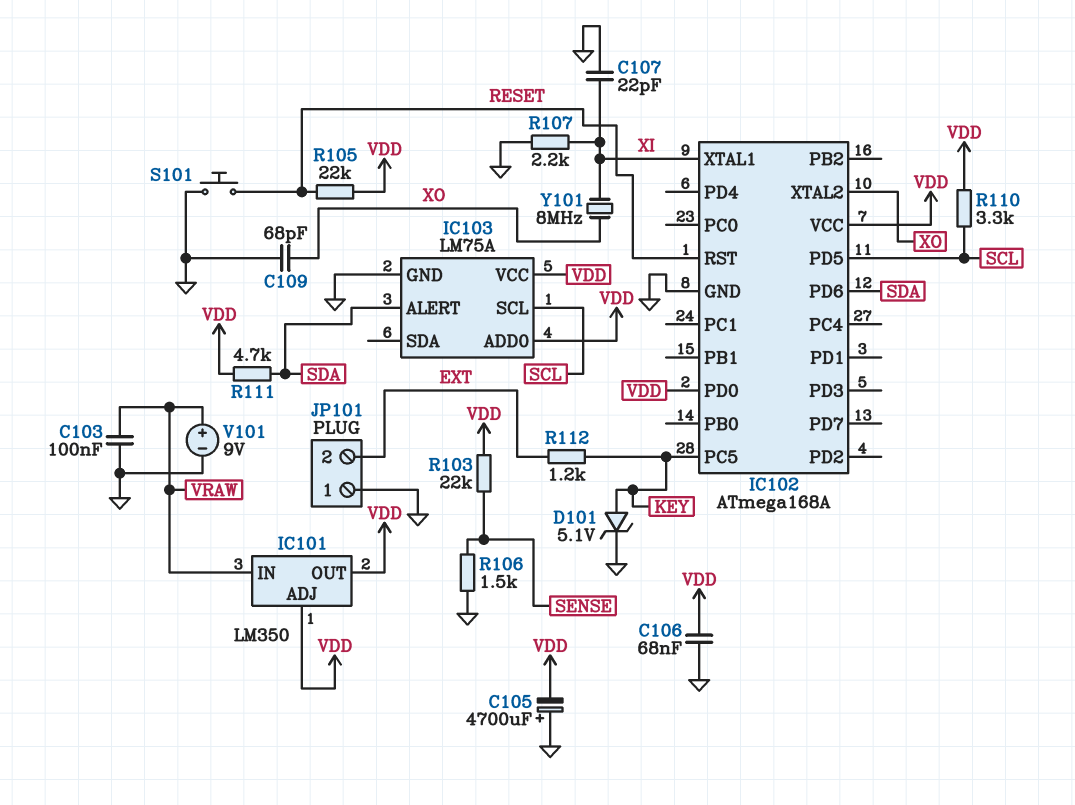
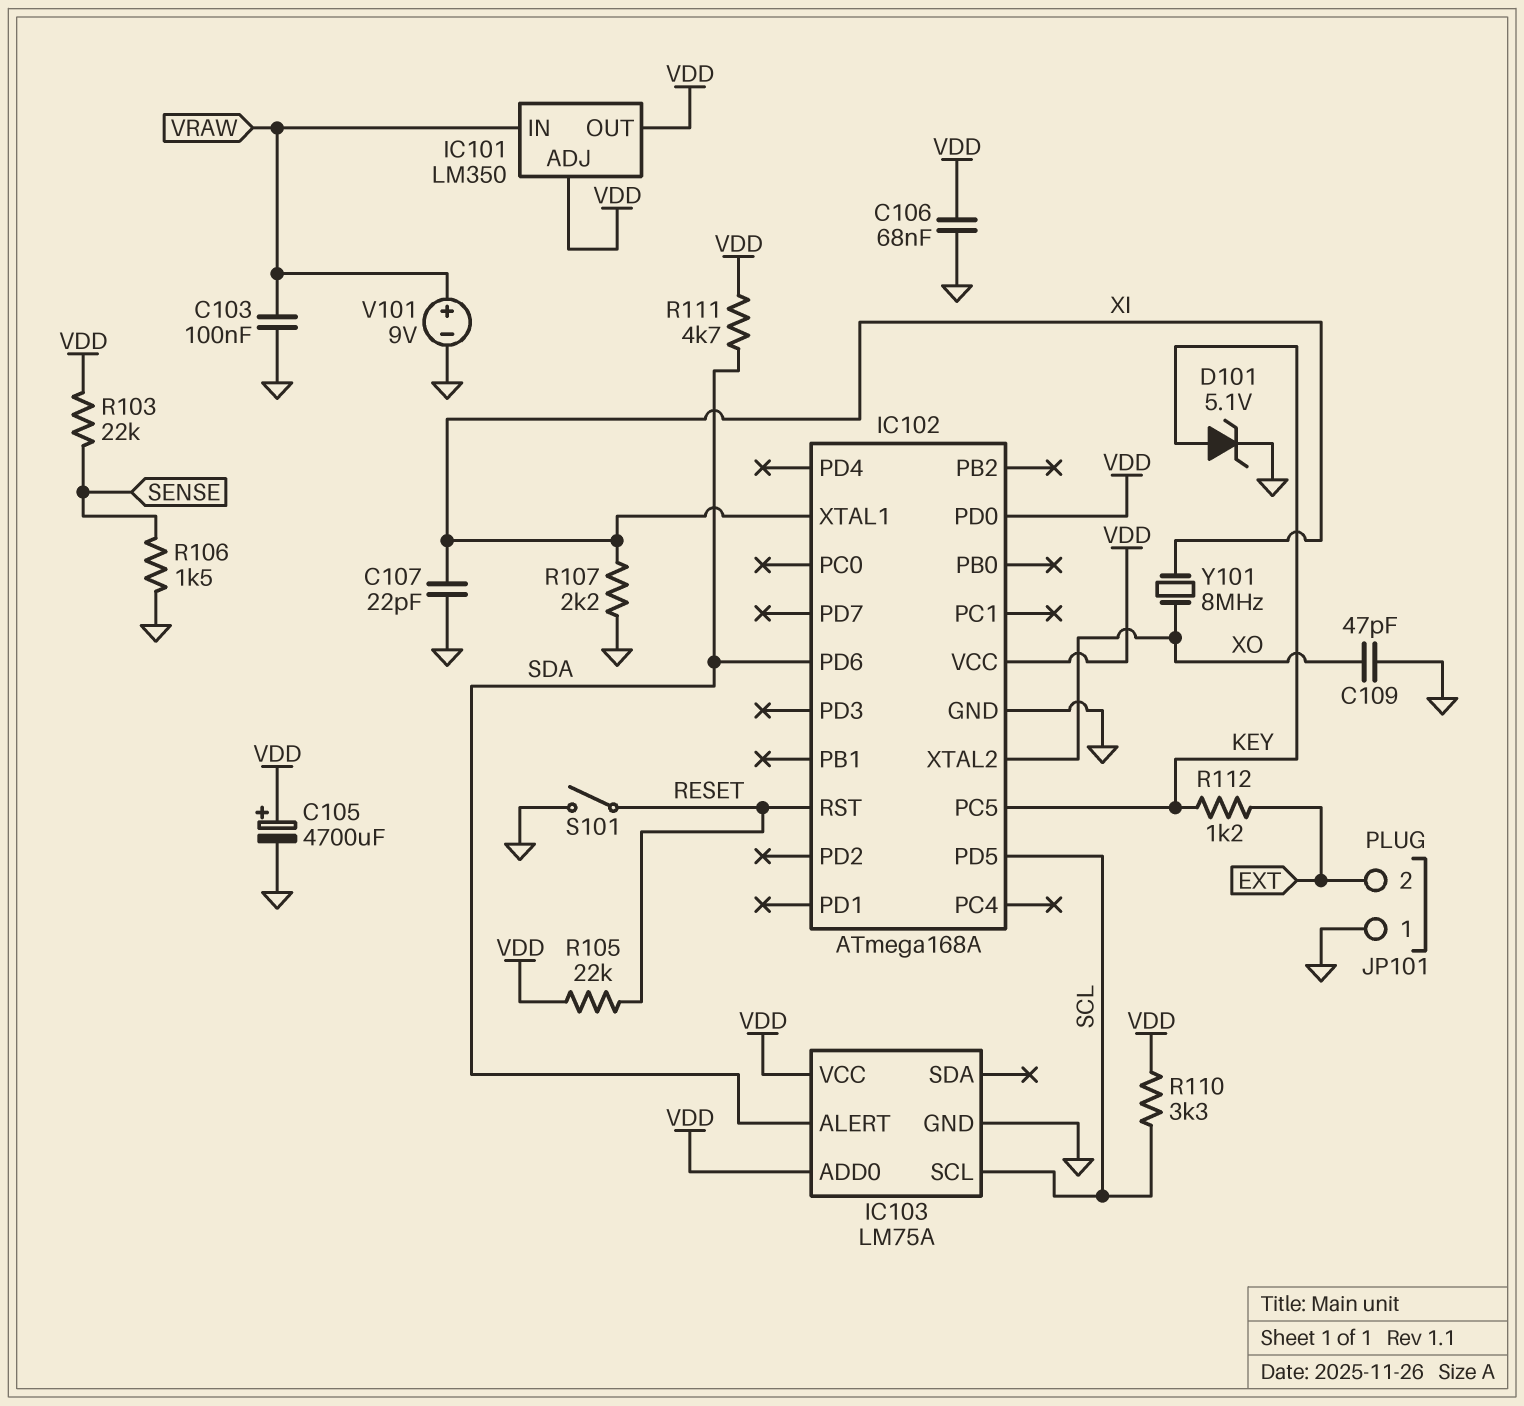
C105: 4700uF (plus GND, minus VDD) -> 4700uF (plus VDD, minus GND)
C109: 68pF (GND, XO) -> 47pF (GND, XO)
S101: button (GND, RESET) -> switch (GND, RESET)

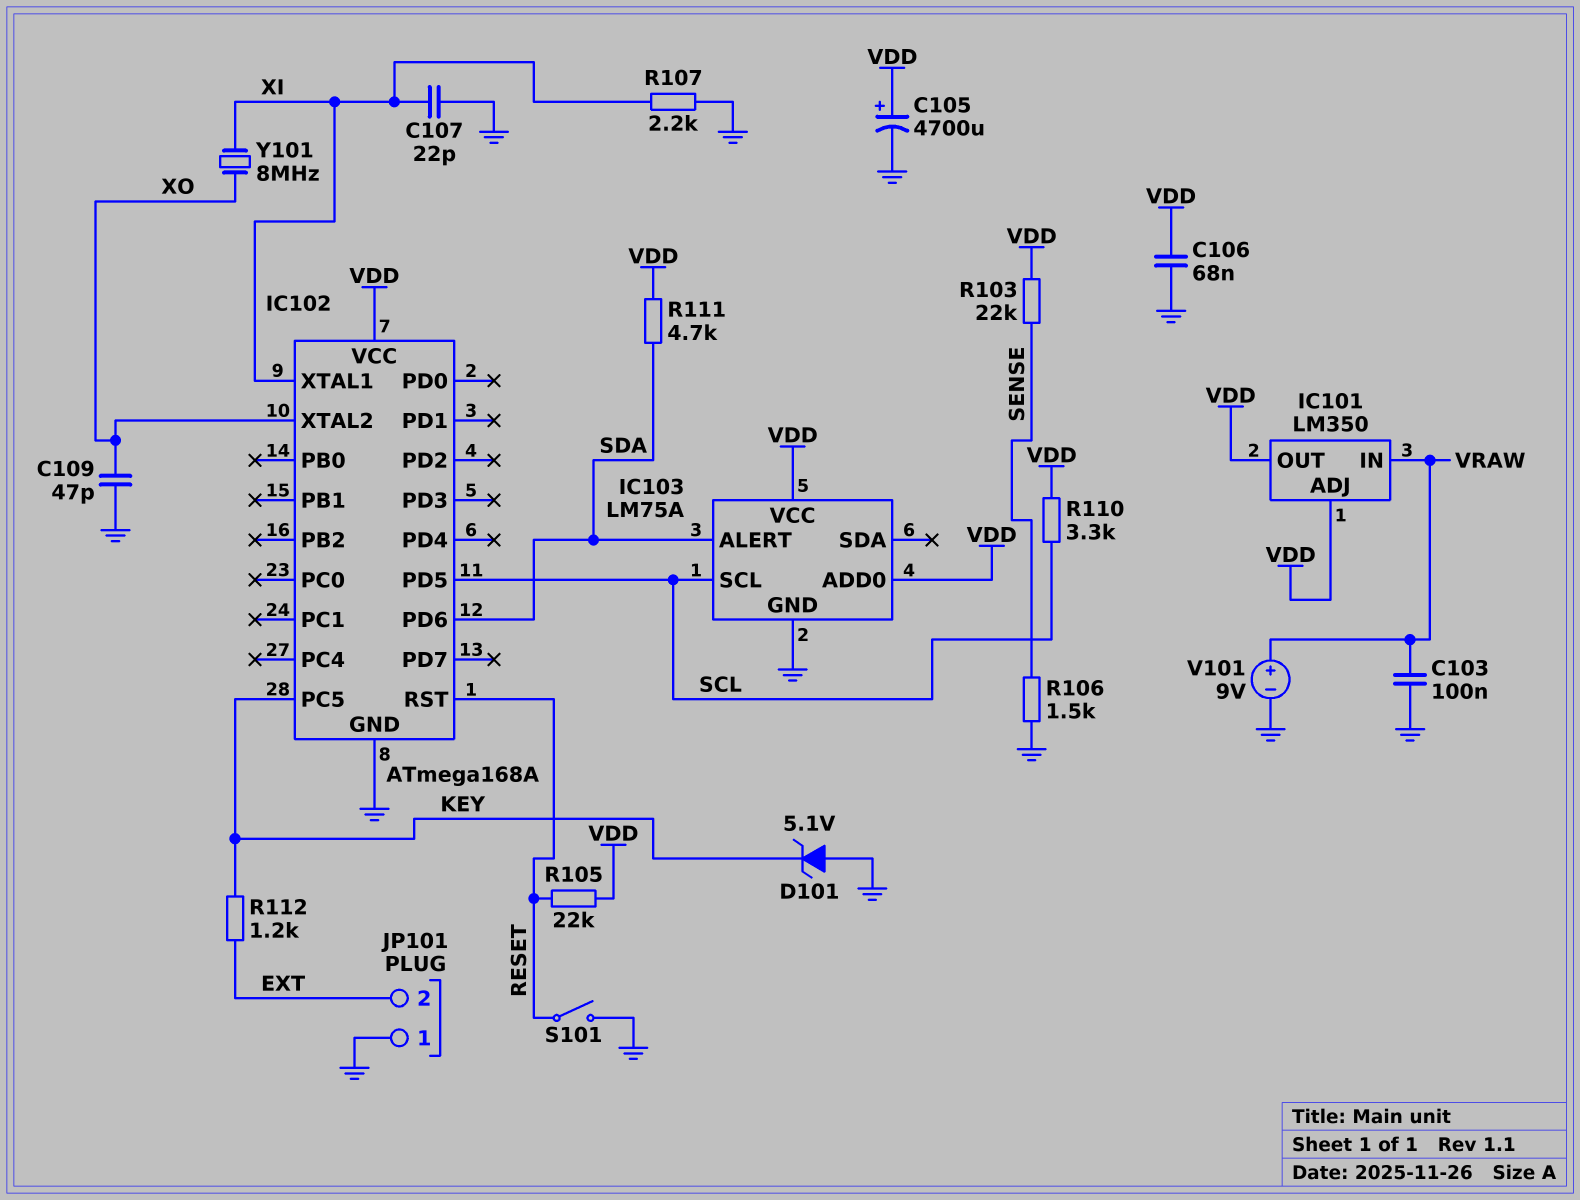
D101: zener 5.1V (A KEY, K GND) -> zener 5.1V (A GND, K KEY)
IC102 pin PD0: VDD -> none

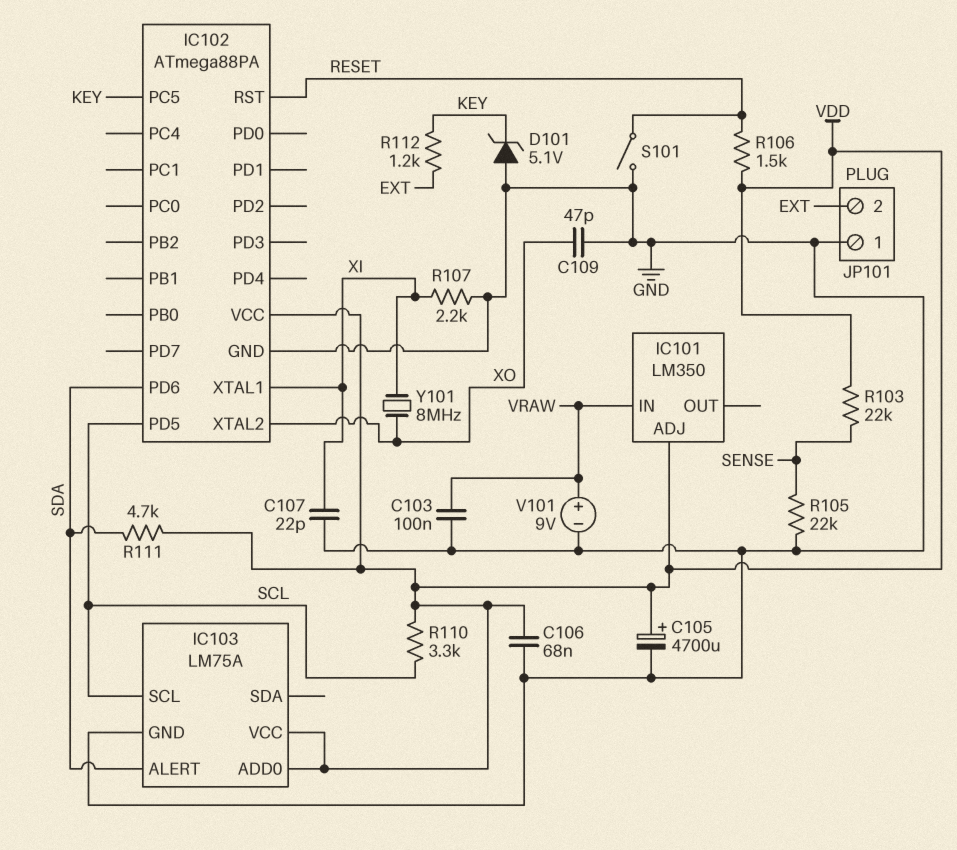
IC101 pin OUT: VDD -> none
IC102: ATmega168A -> ATmega88PA
R105: 22k (RESET, VDD) -> 22k (GND, SENSE)
R106: 1.5k (GND, SENSE) -> 1.5k (RESET, VDD)

